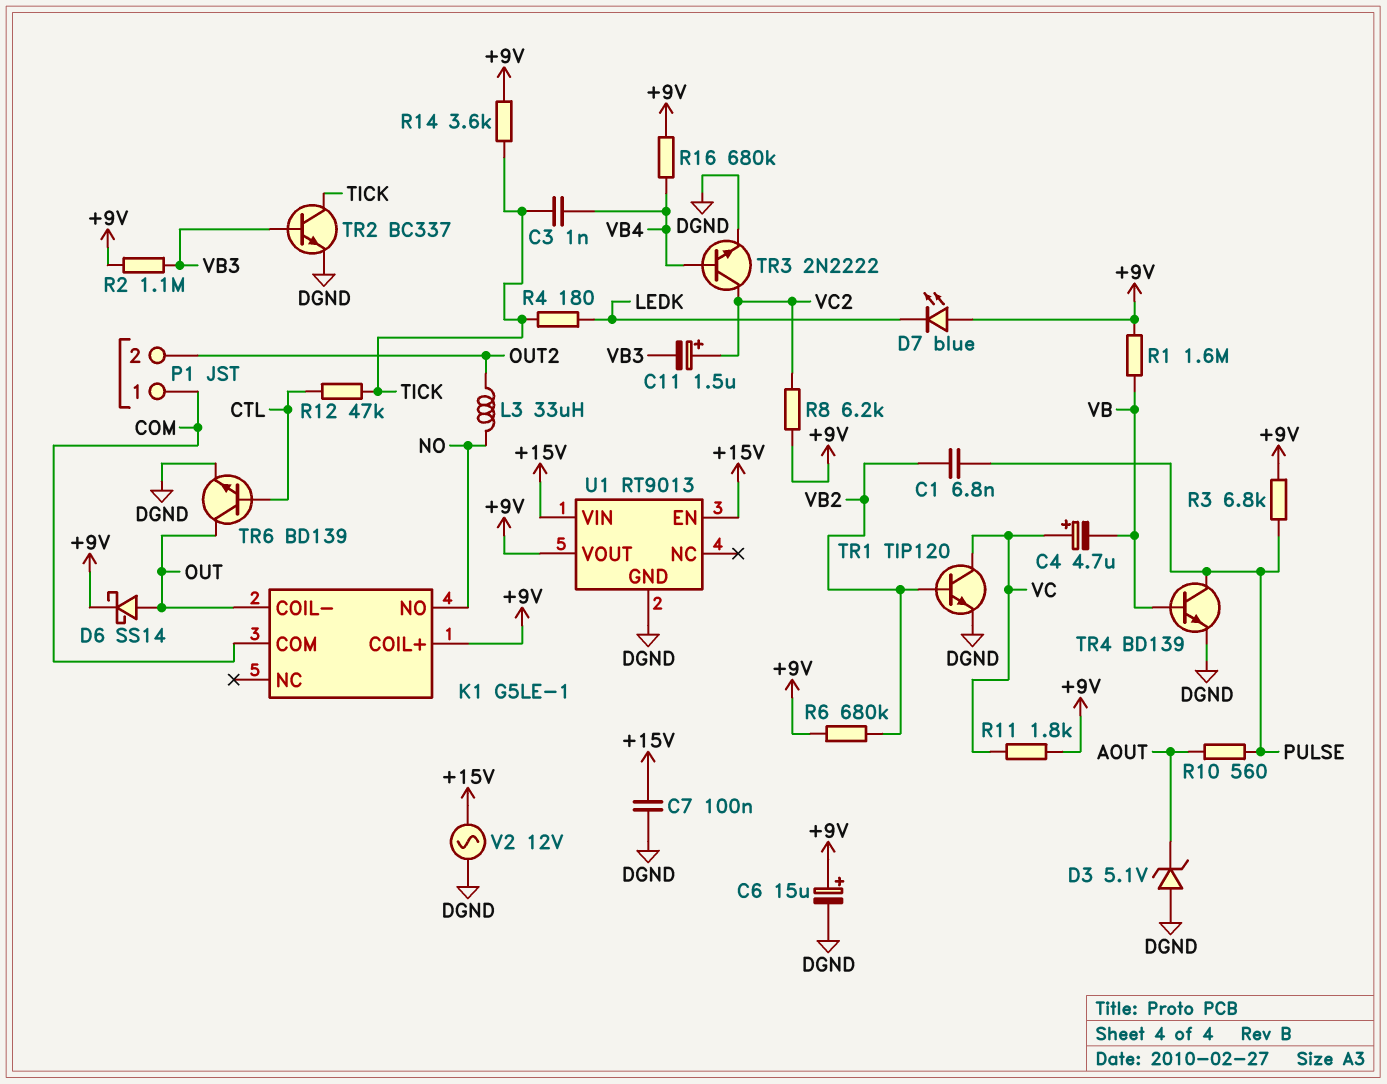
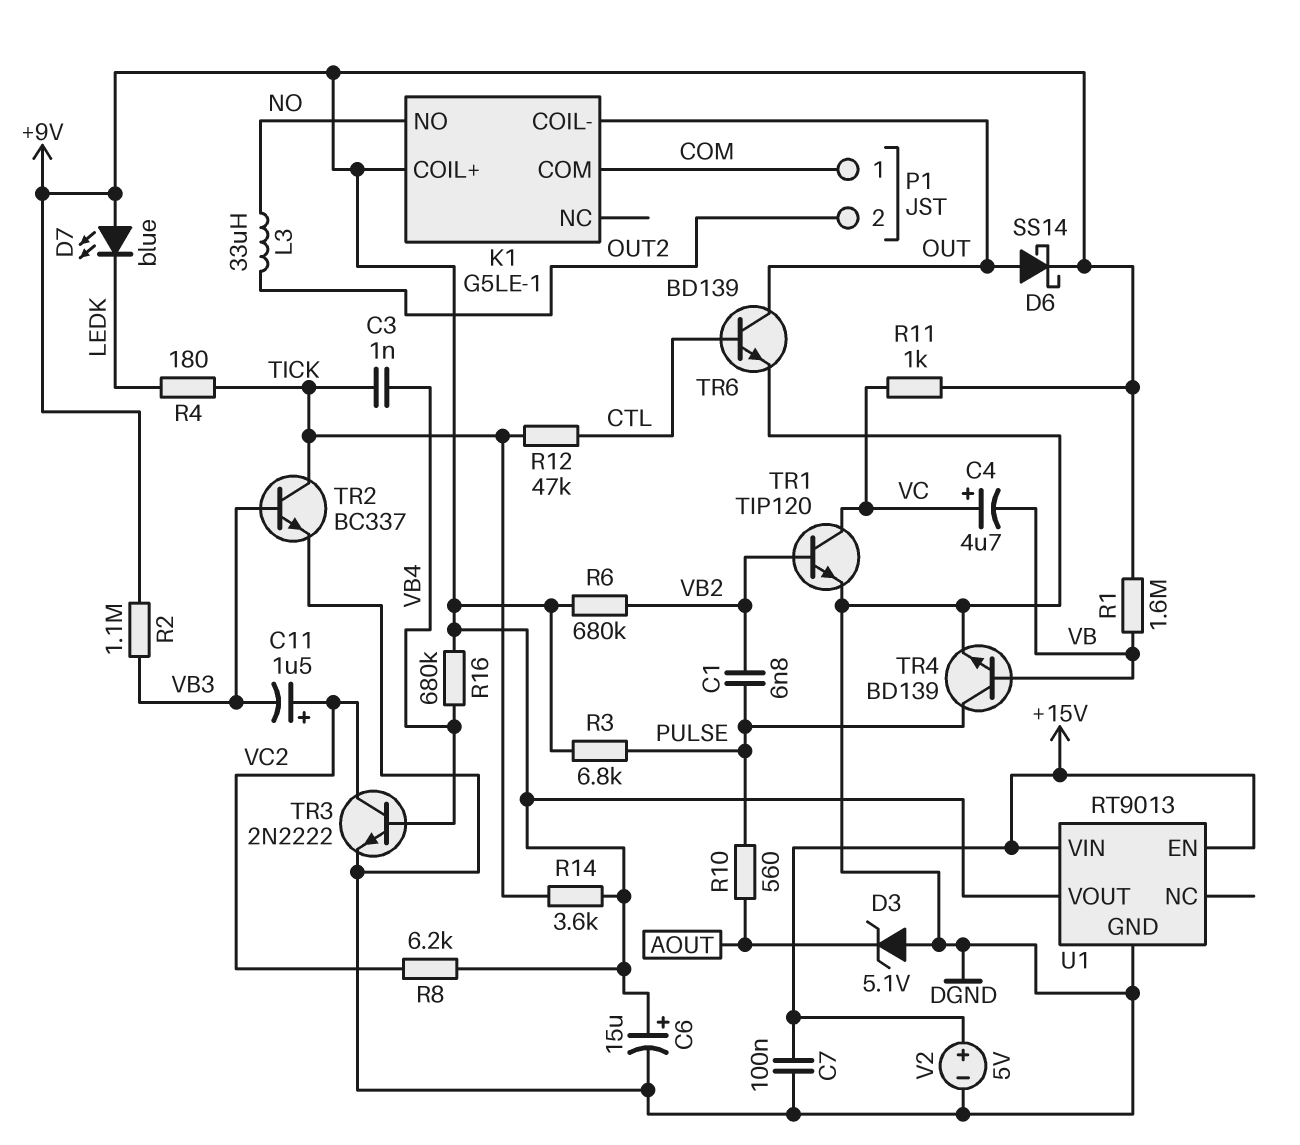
R11: 1.8k (+9V, VC) -> 1k (+9V, VC)
V2: AC 12V (+15V, DGND) -> 5V (plus +15V, minus DGND)

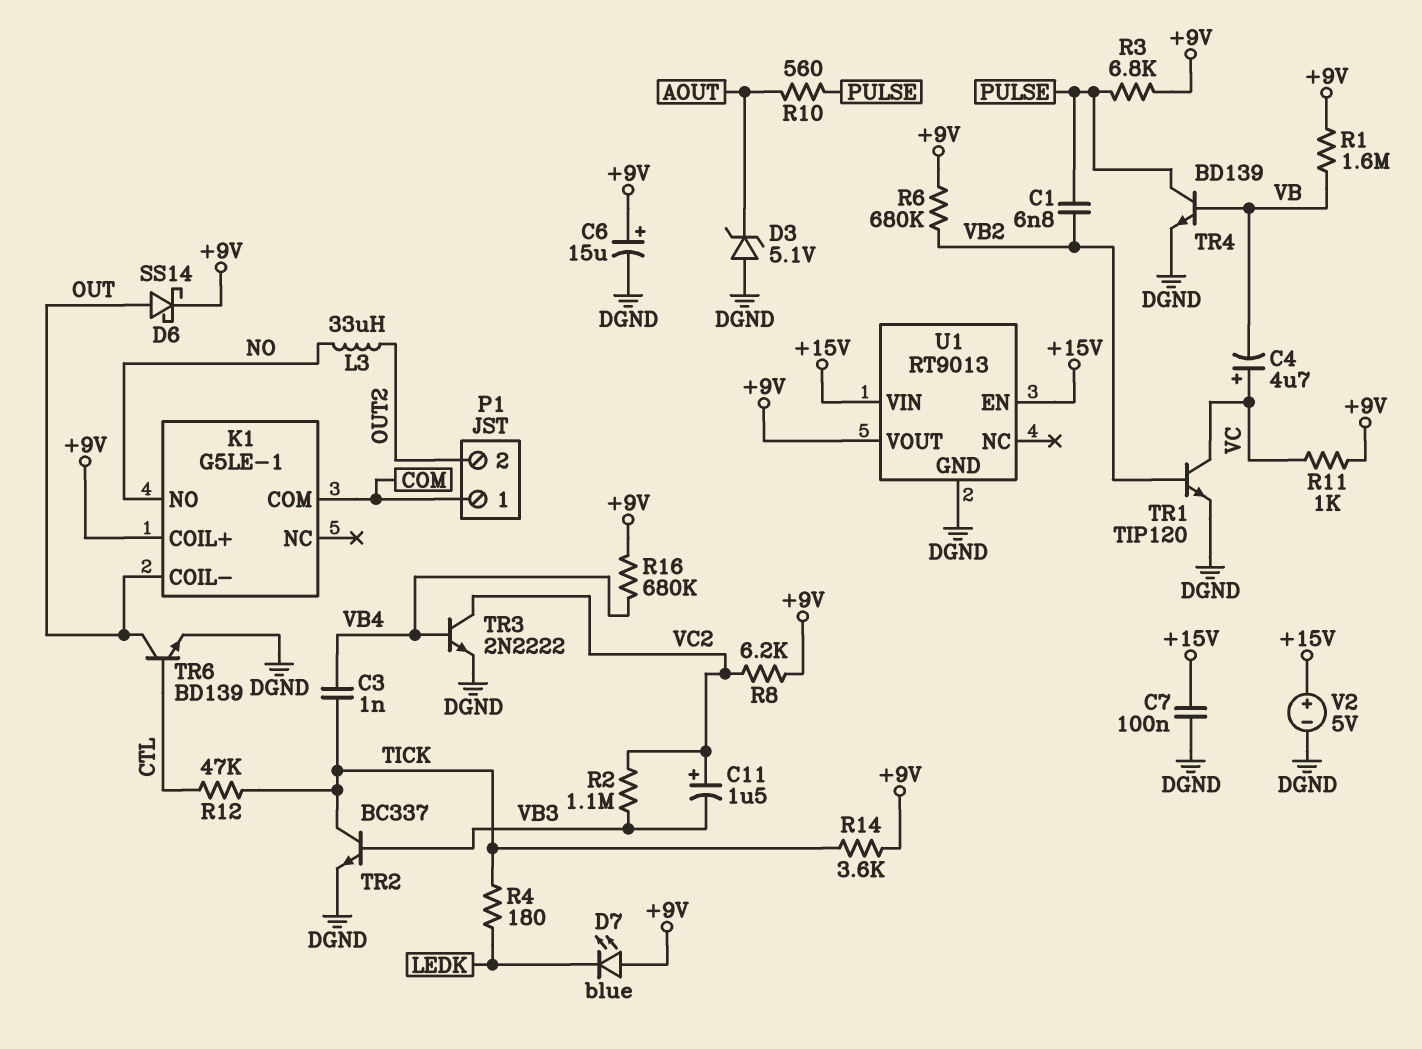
R2: 1.1M (+9V, VB3) -> 1.1M (VB3, VC2)

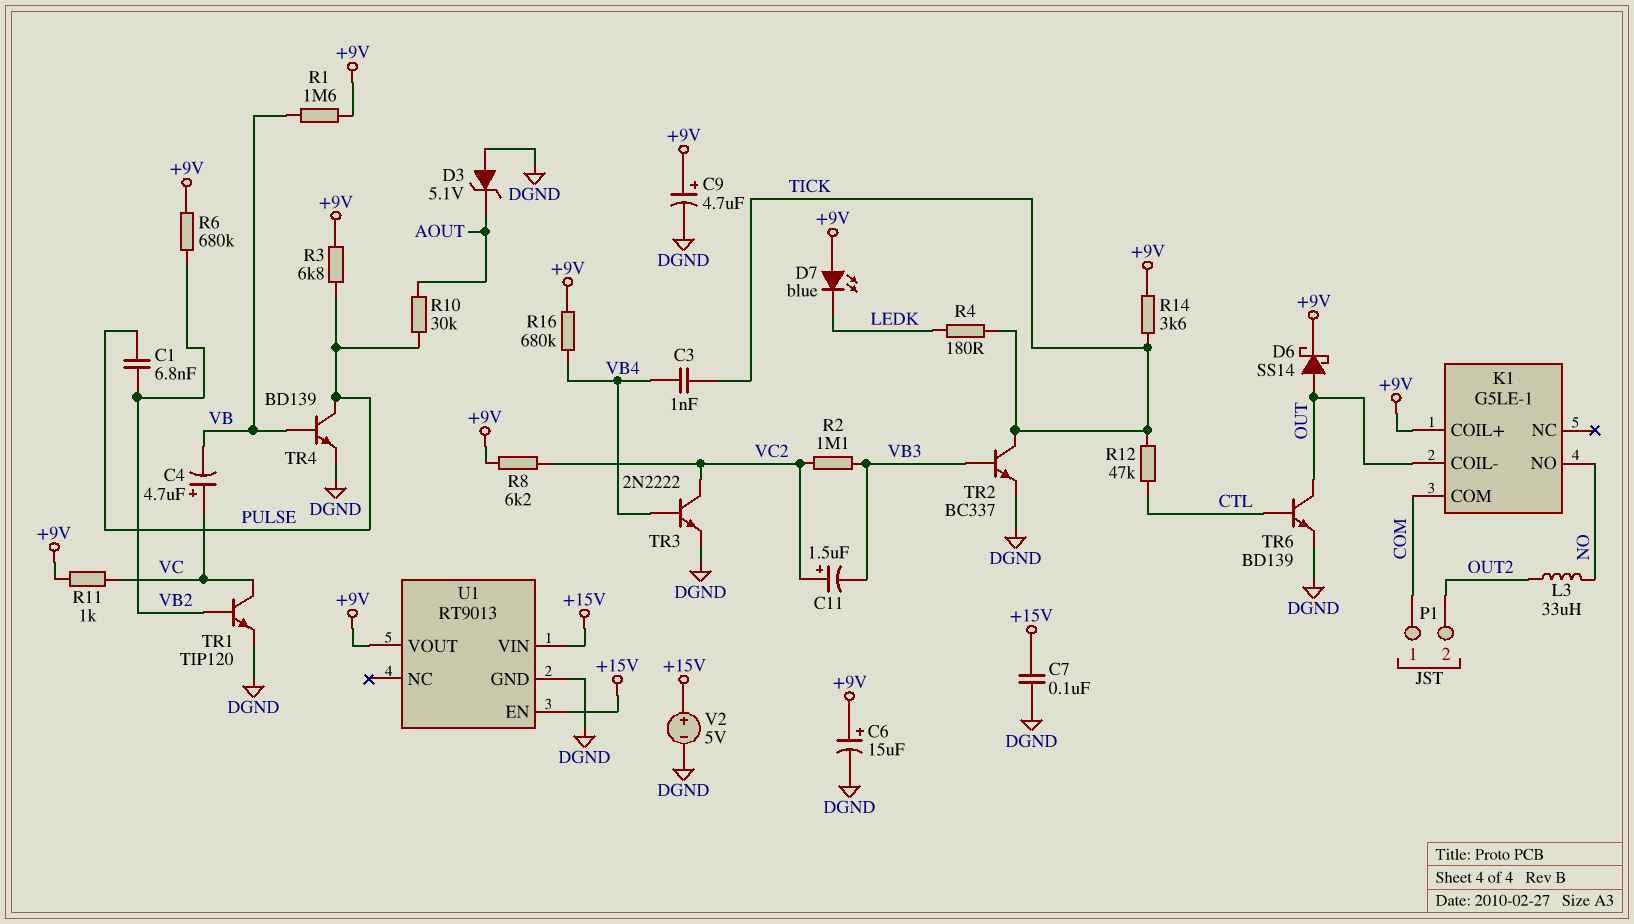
C9: none -> 4.7uF (plus +9V, minus DGND)
R10: 560 (AOUT, PULSE) -> 30k (AOUT, PULSE)

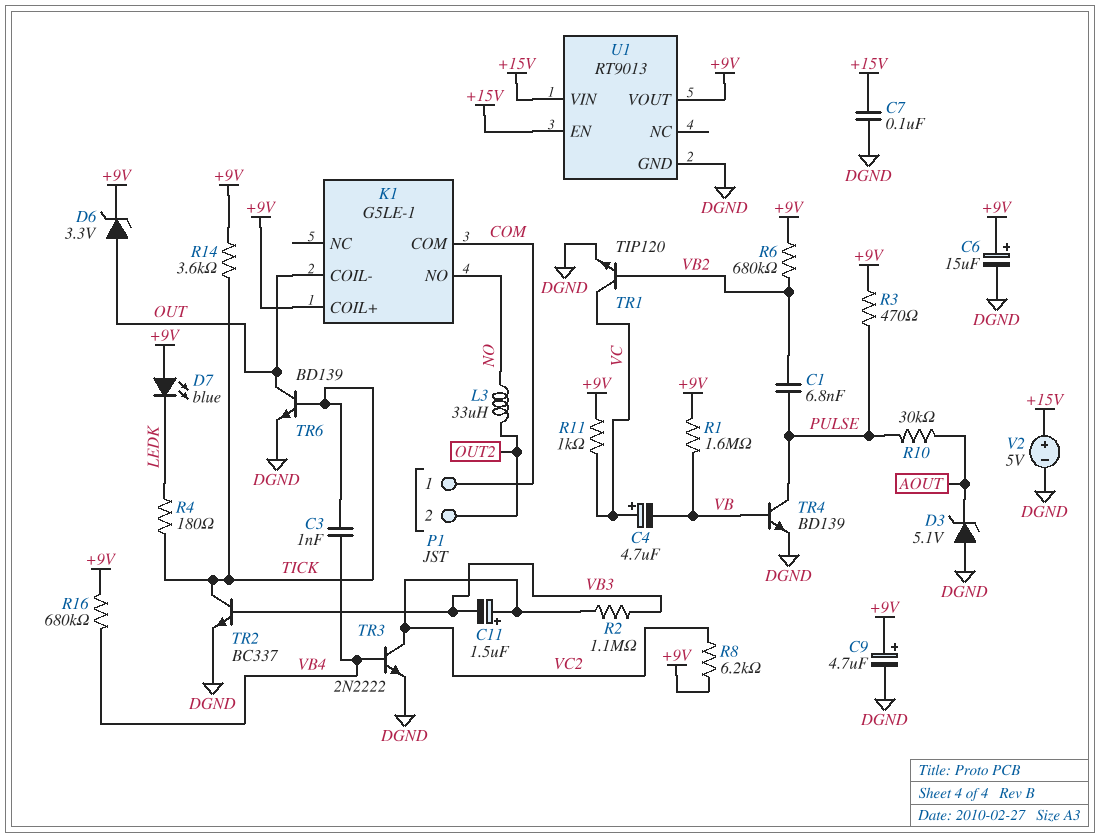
D6: schottky SS14 (A OUT, K +9V) -> zener 3.3V (A OUT, K +9V)
R3: 6.8k (+9V, PULSE) -> 470 (+9V, PULSE)
R12: 47k (CTL, TICK) -> none
TR6: NPN BD139 (B CTL, C OUT, E DGND) -> NPN BD139 (B TICK, C OUT, E DGND)

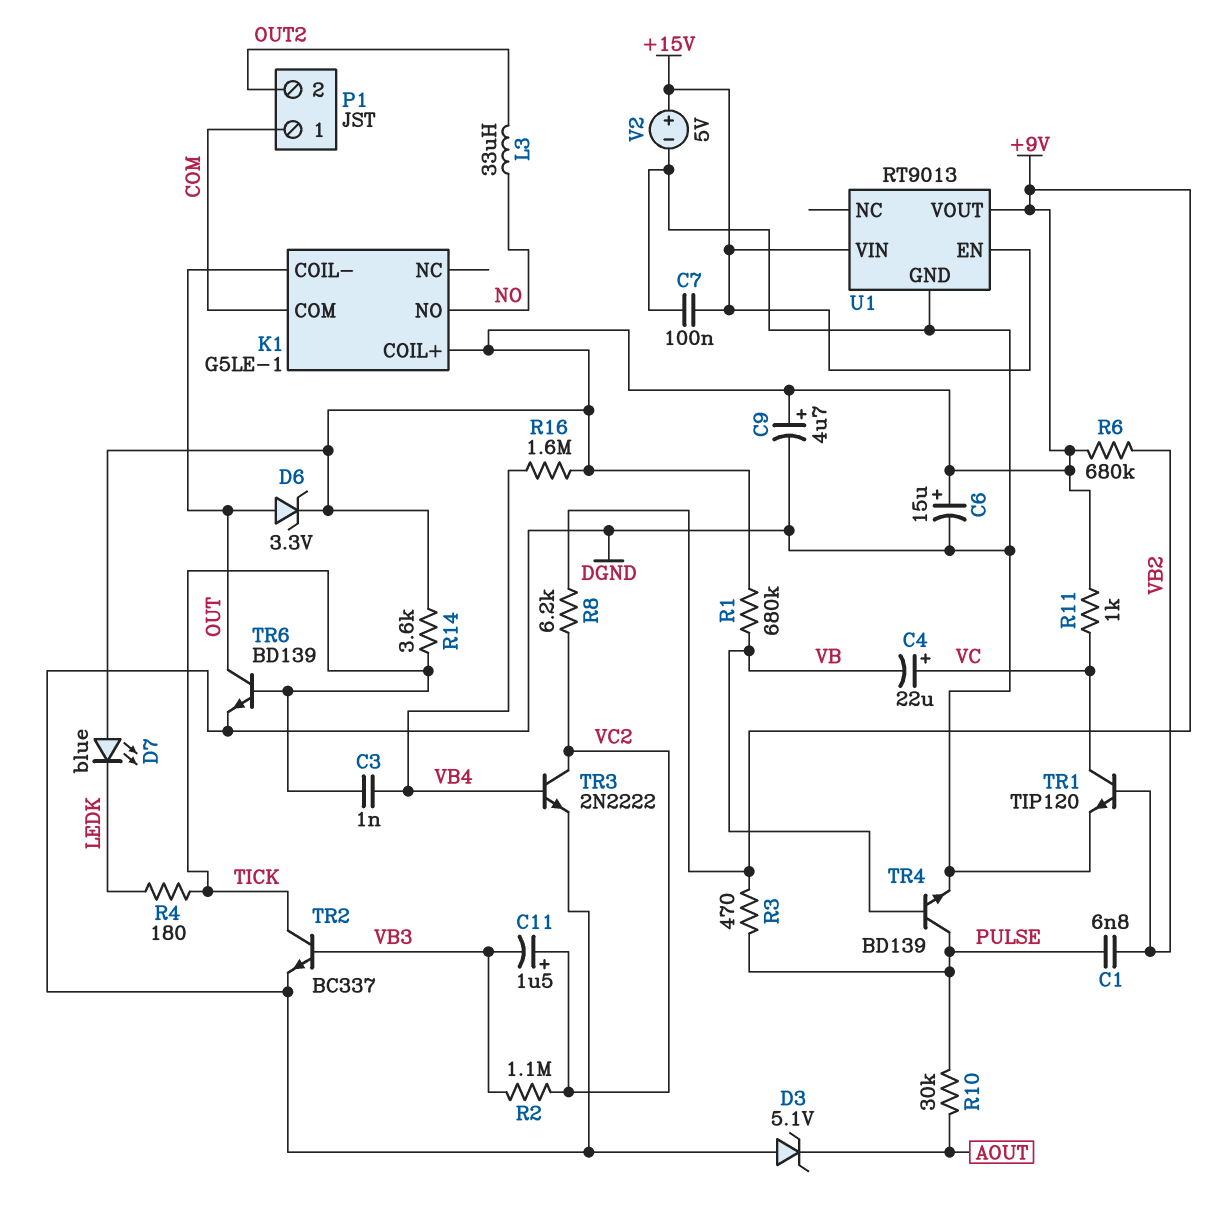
C4: 4.7uF (plus VC, minus VB) -> 22uF (plus VC, minus VB)
R1: 1.6M (+9V, VB) -> 680k (+9V, VB)
R16: 680k (+9V, VB4) -> 1.6M (+9V, VB4)

